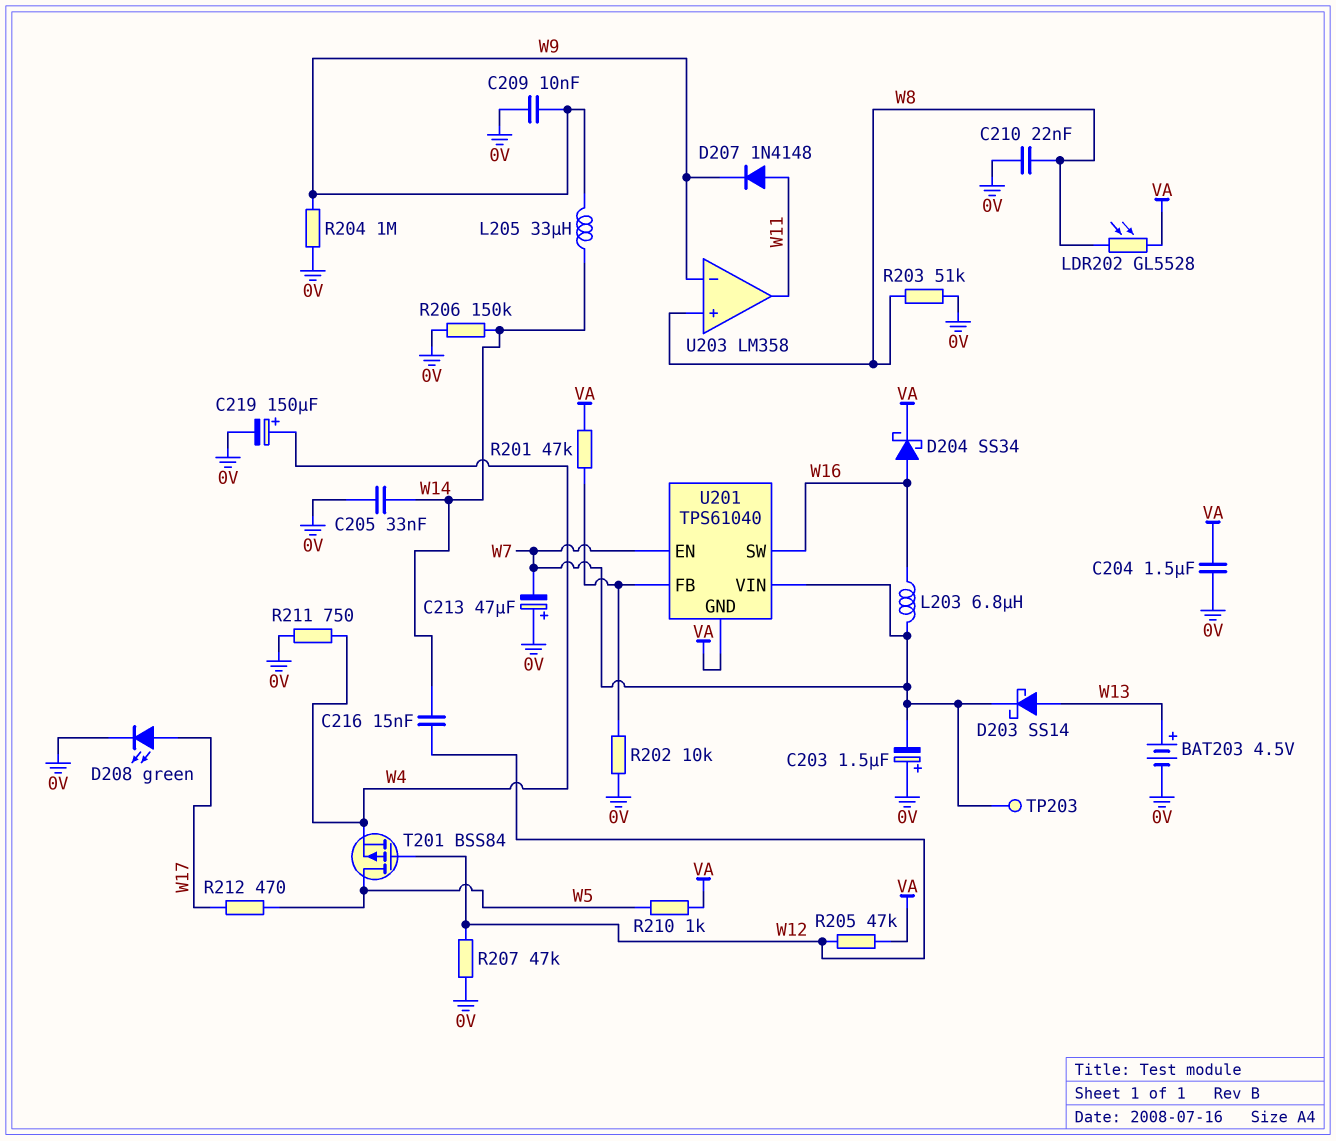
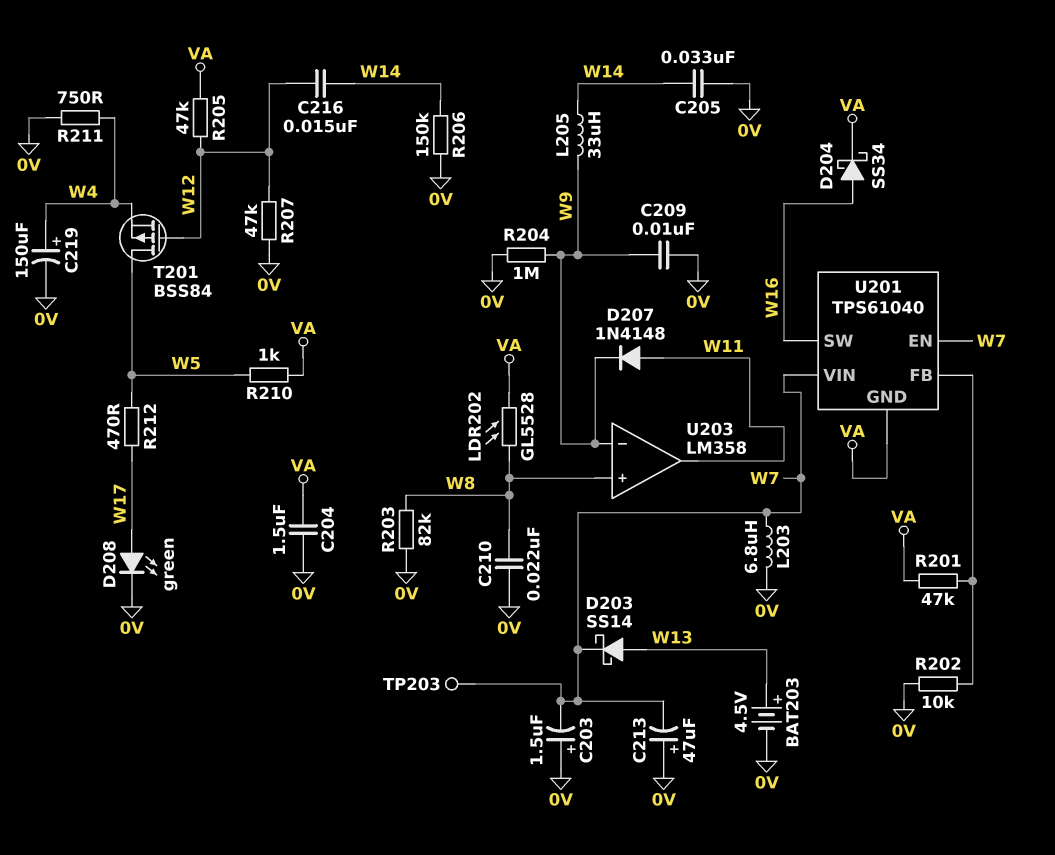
L203: 6.8uH (W7, W16) -> 6.8uH (0V, W7)
R203: 51k (0V, W8) -> 82k (0V, W8)

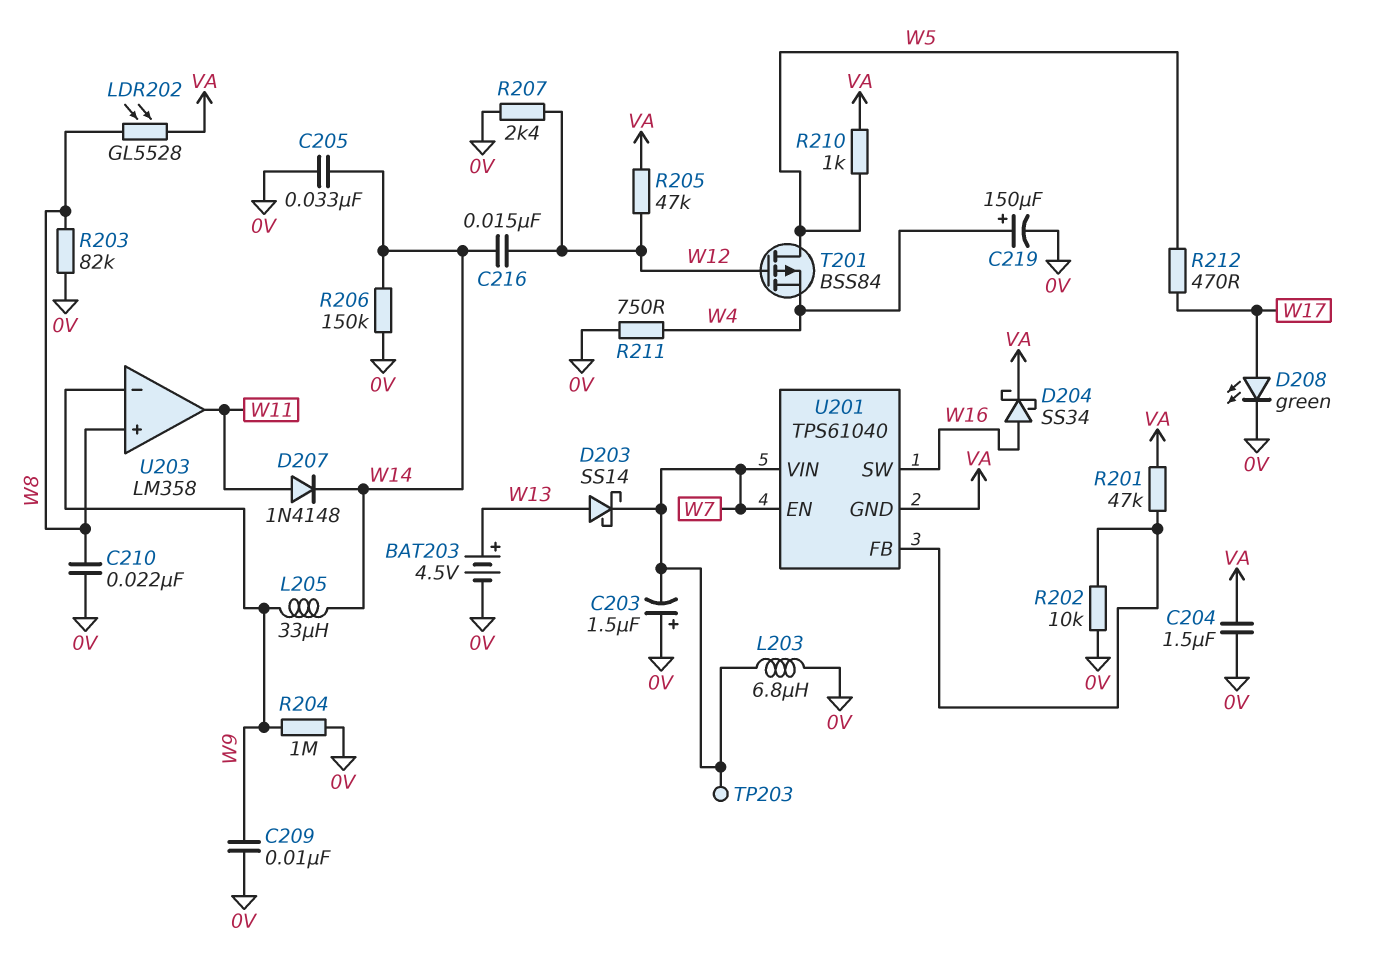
C213: 47uF (plus 0V, minus W7) -> none
D207: diode 1N4148 (A W11, K W9) -> diode 1N4148 (A W11, K W14)
R207: 47k (0V, W12) -> 2.4k (0V, W12)

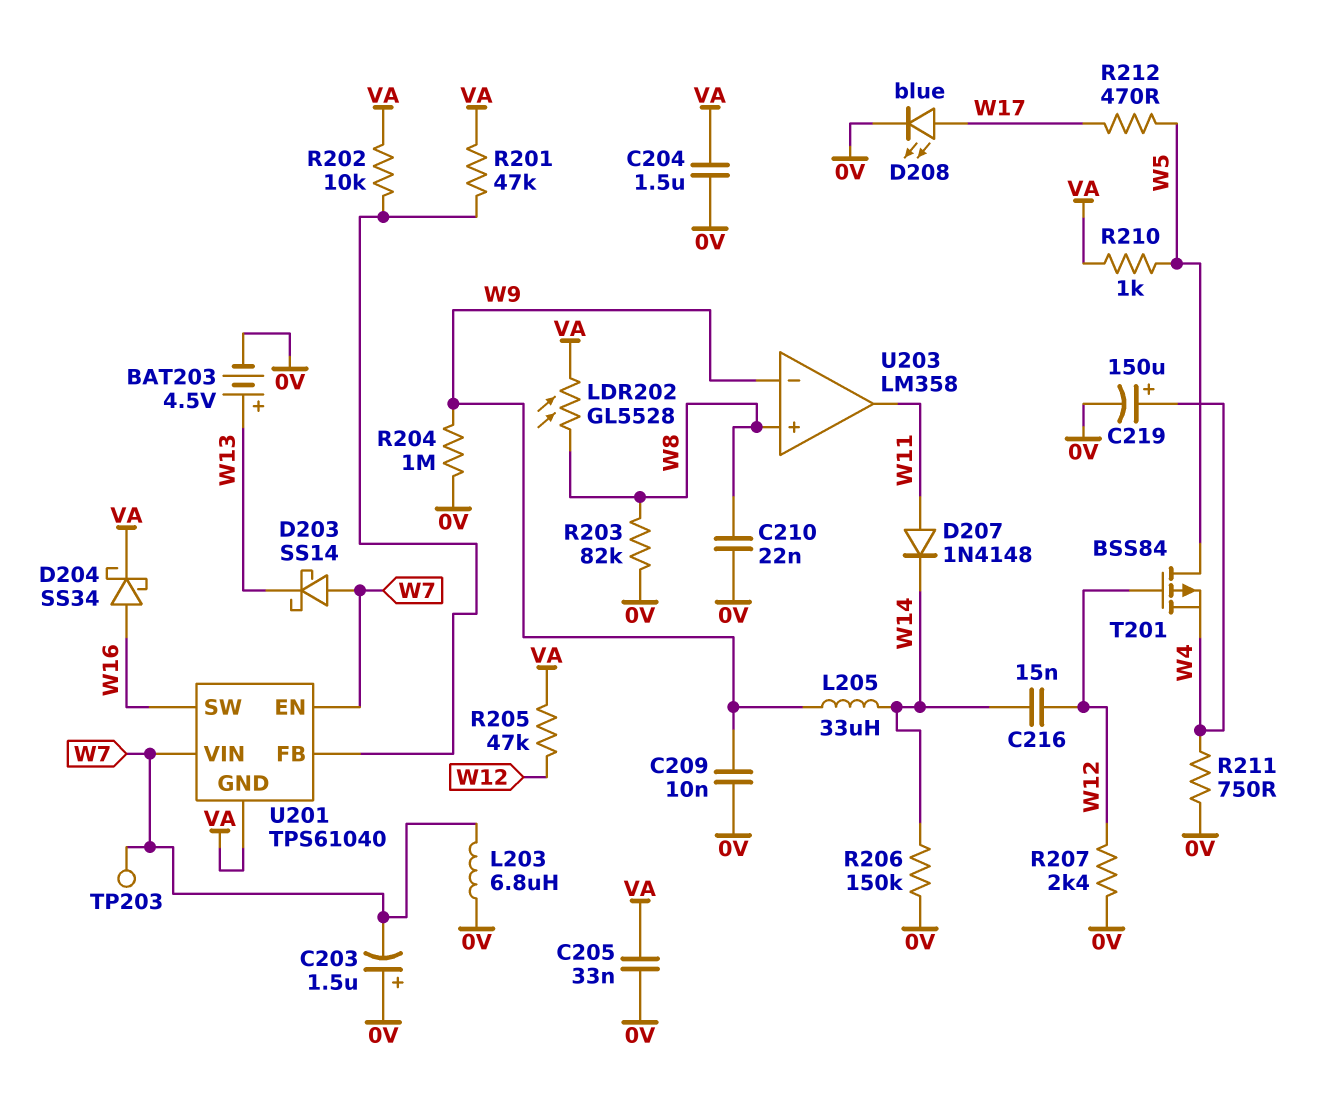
C205: 33nF (0V, W14) -> 33nF (0V, VA)
D203: schottky SS14 (A W13, K W7) -> schottky SS14 (A W7, K W13)
D208: LED green (A W17, K 0V) -> LED blue (A W17, K 0V)
R202: 10k (0V, U201/FB) -> 10k (U201/FB, VA)

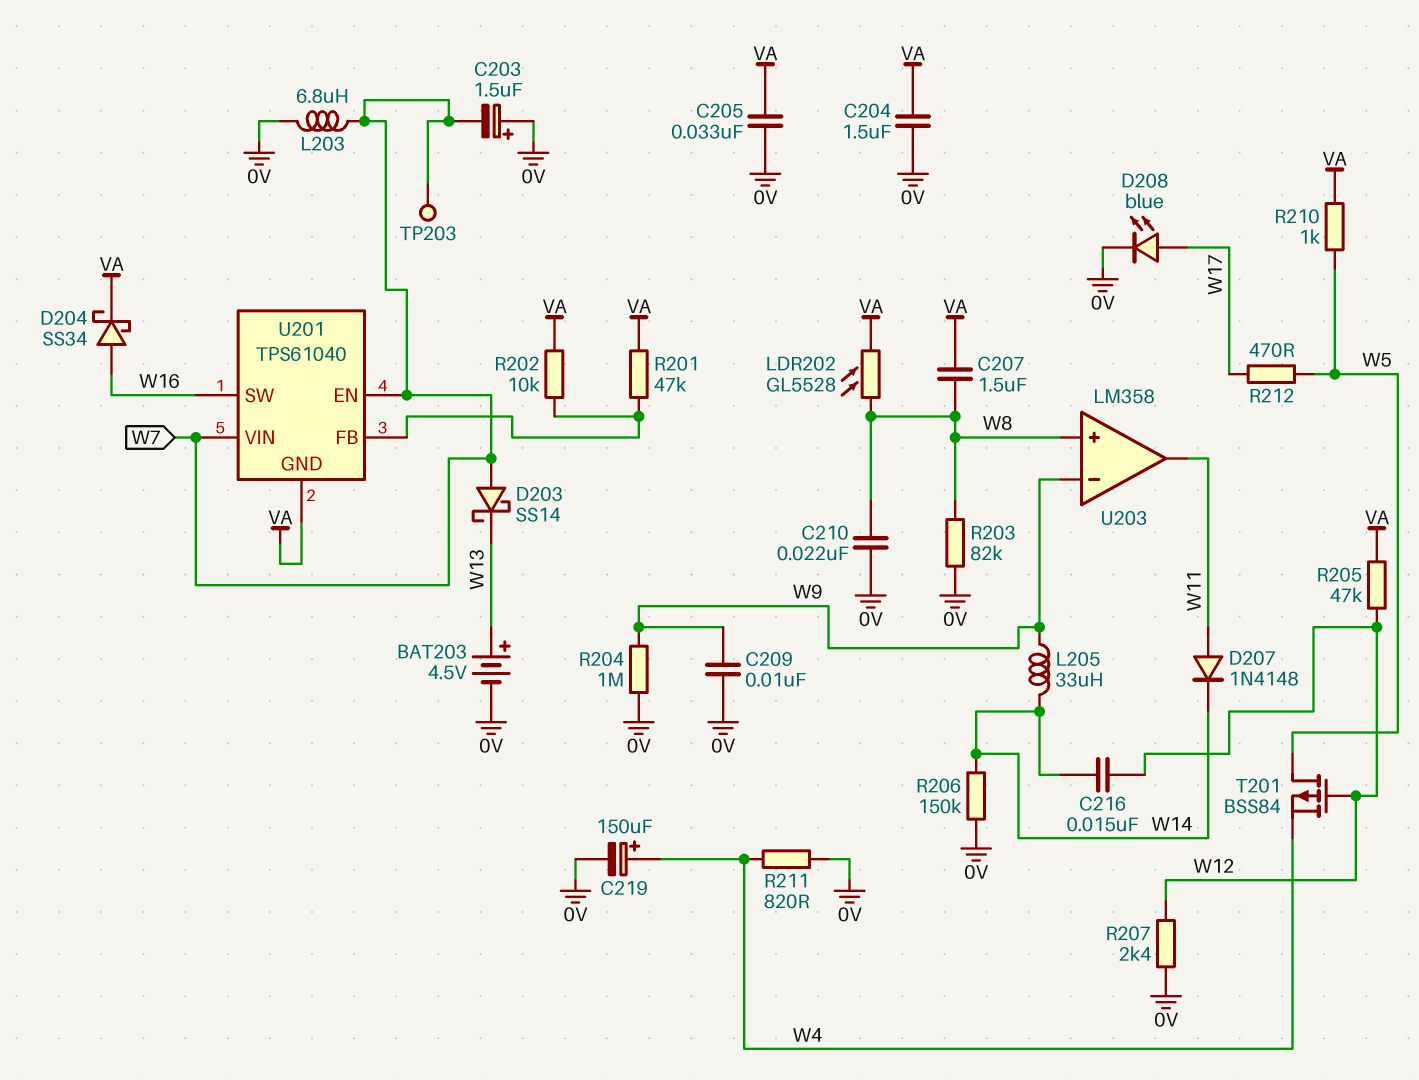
C207: none -> 1.5uF (VA, W8)
R211: 750 (0V, W4) -> 820 (0V, W4)

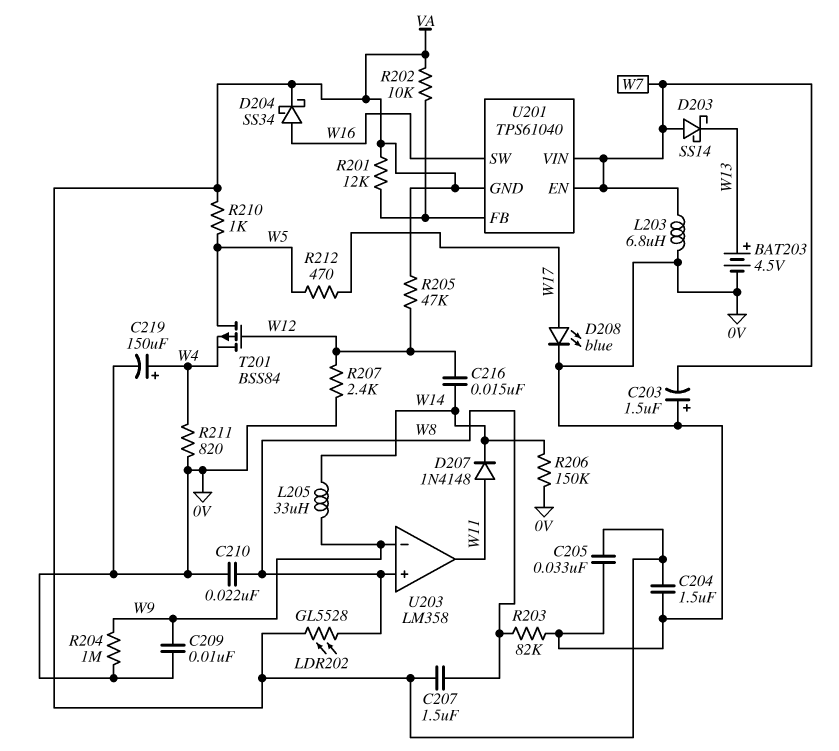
R201: 47k (U201/FB, VA) -> 12k (U201/FB, VA)
TP203: test point (W7) -> none

